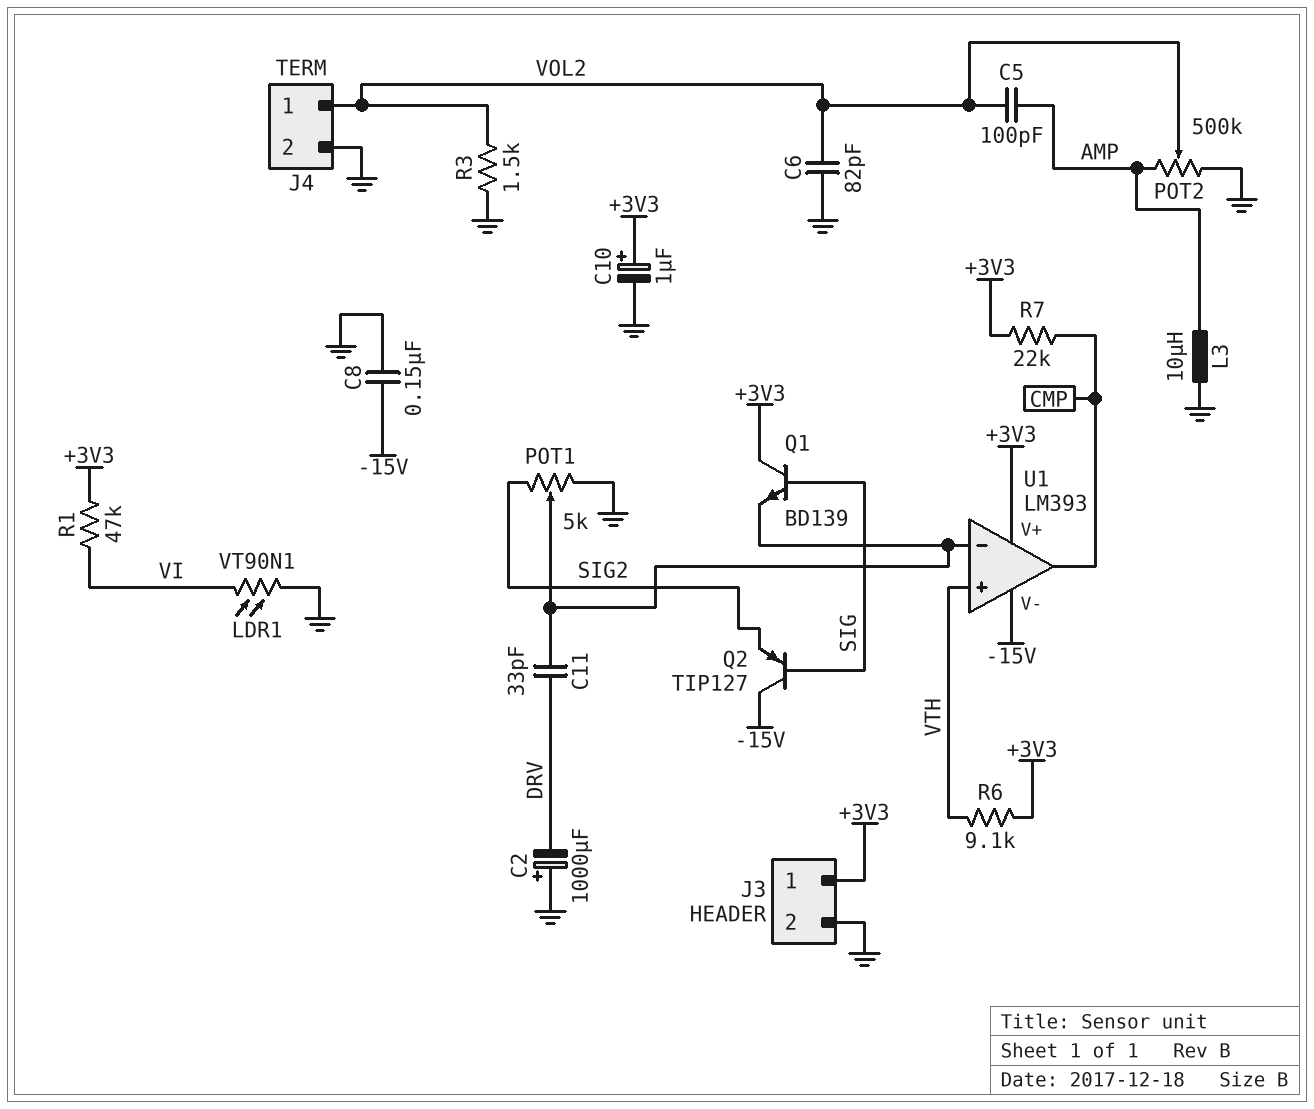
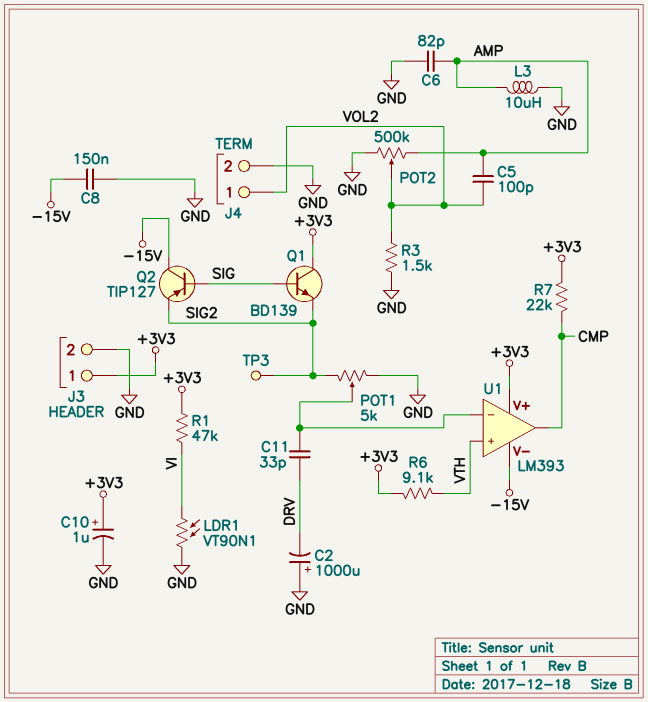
C6: 82pF (GND, VOL2) -> 82pF (AMP, GND)
Q1: NPN BD139 (B SIG, C +3V3, E U1/in-) -> NPN BD139 (B SIG, C +3V3, E SIG2)
TP3: none -> test point (SIG2)

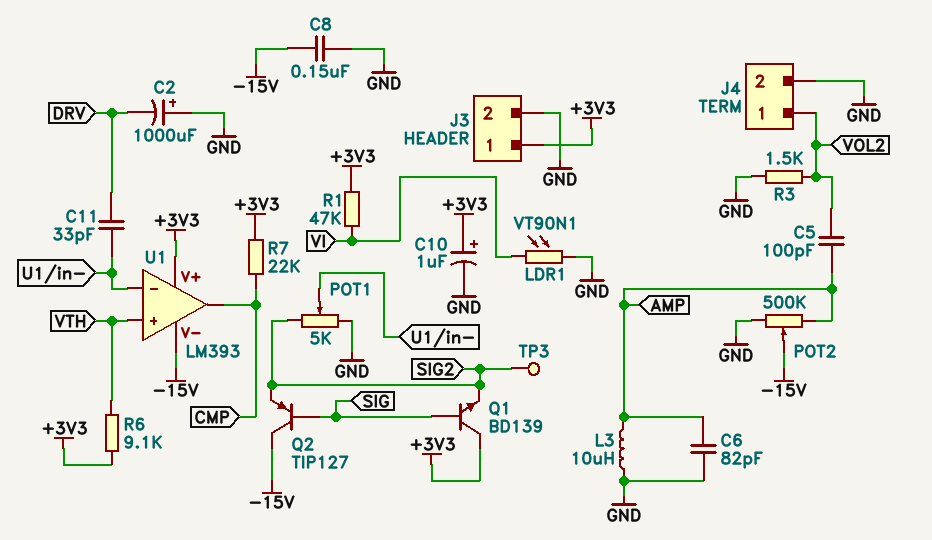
POT2: 500k (AMP, GND, wiper VOL2) -> 500k (AMP, GND, wiper -15V)

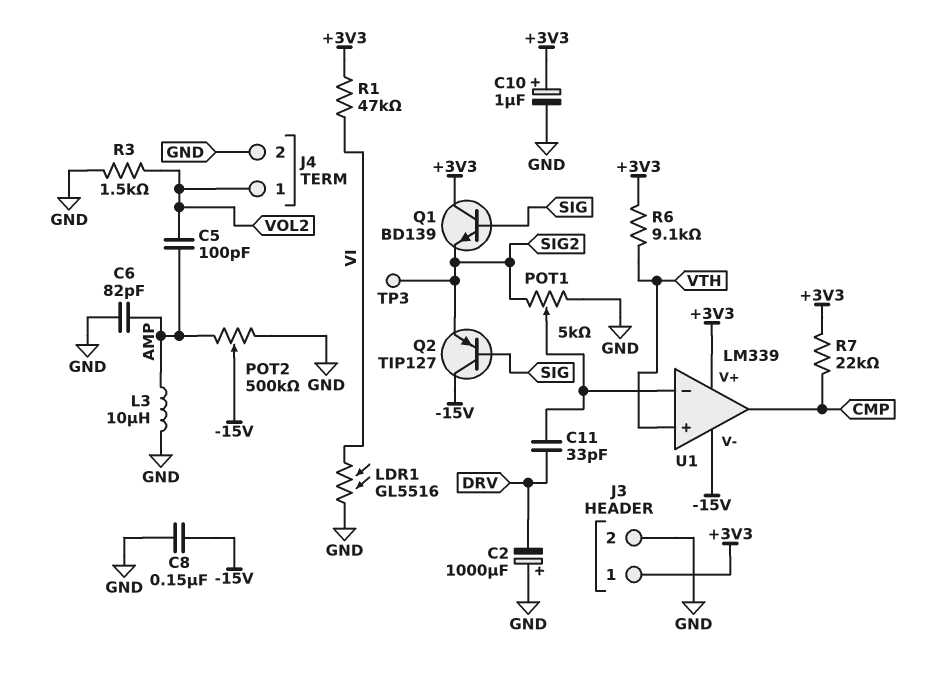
LDR1: VT90N1 (GND, VI) -> GL5516 (GND, VI)
U1: LM393 -> LM339

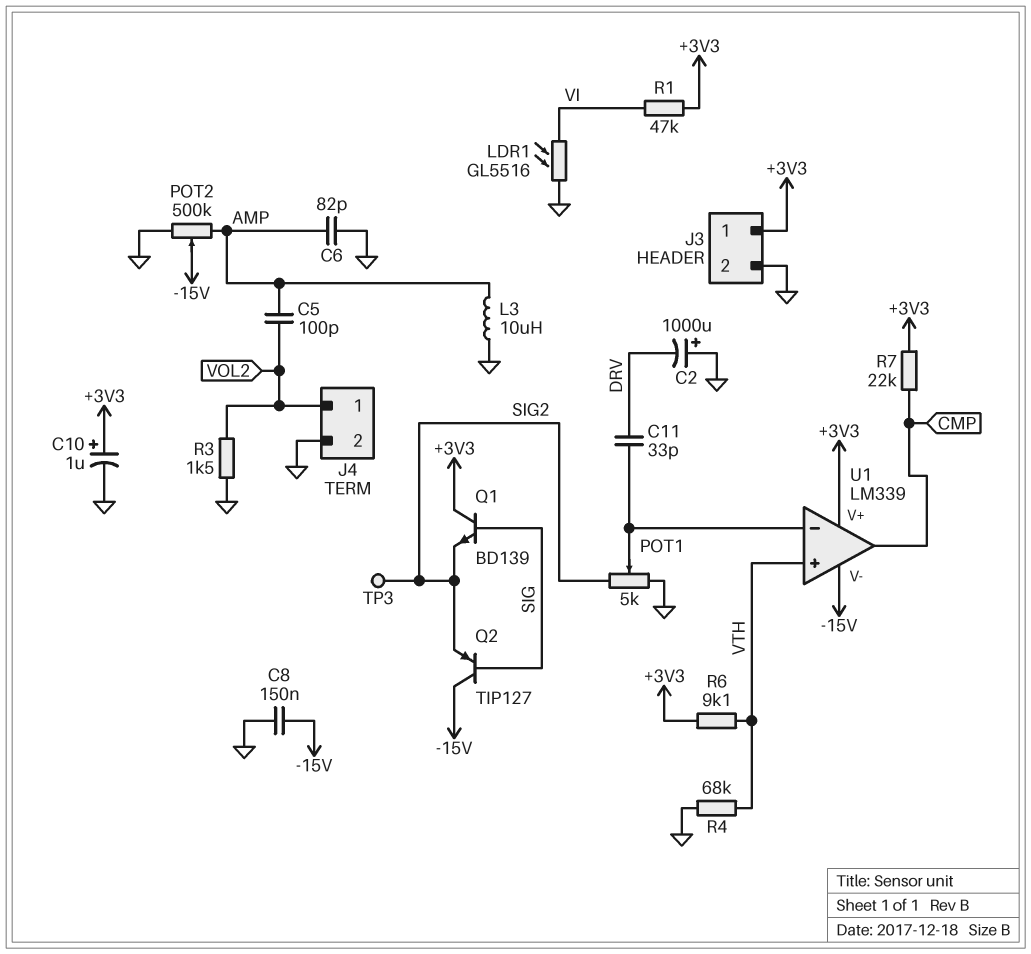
R4: none -> 68k (GND, VTH)

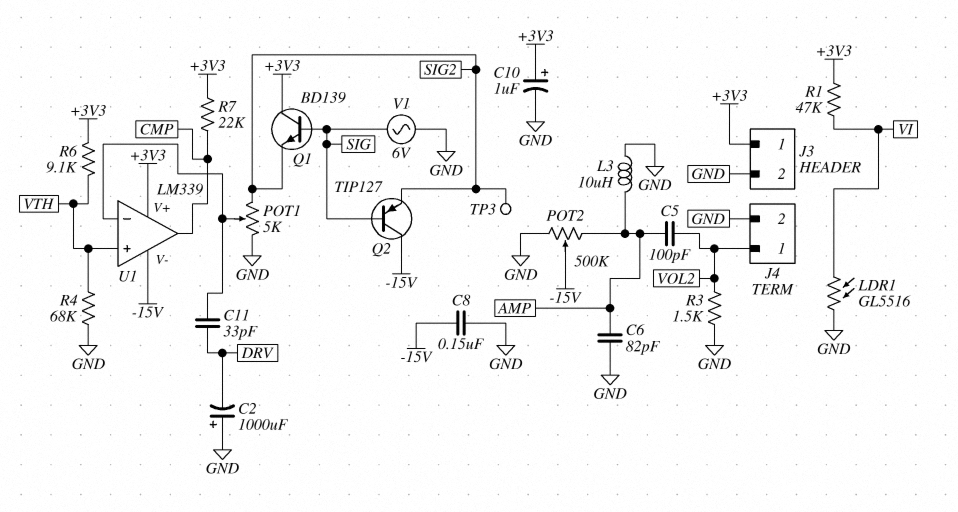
V1: none -> AC 6V (GND, SIG)

